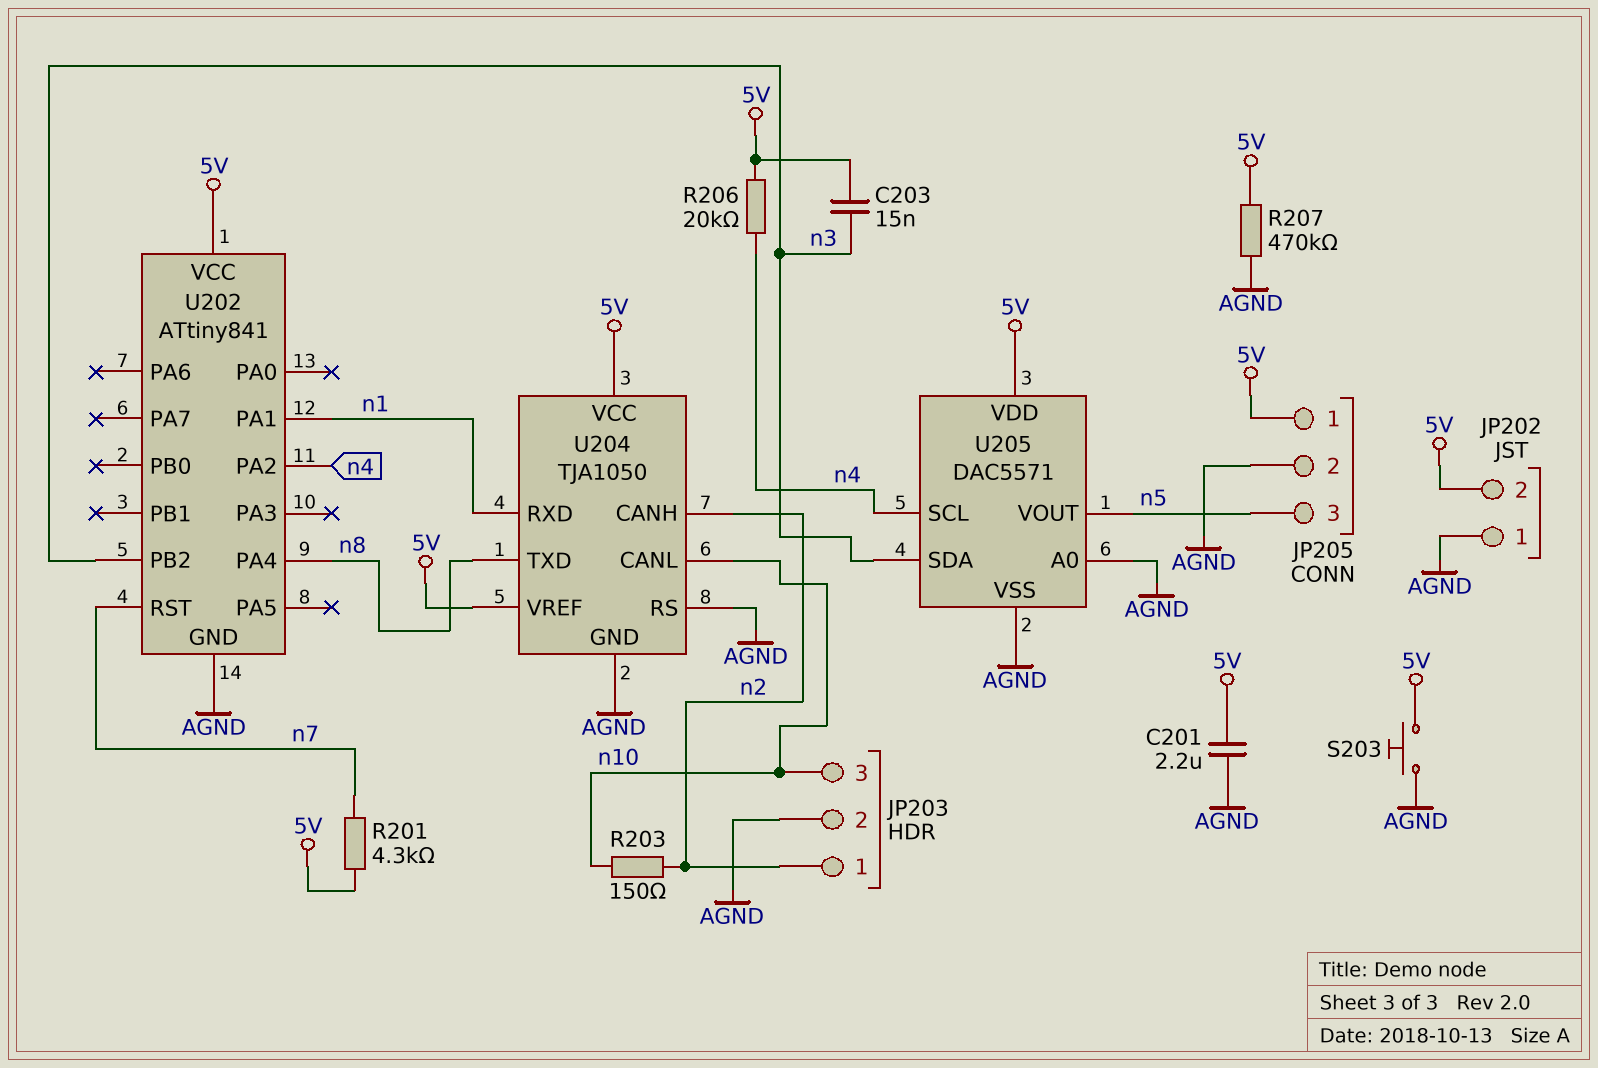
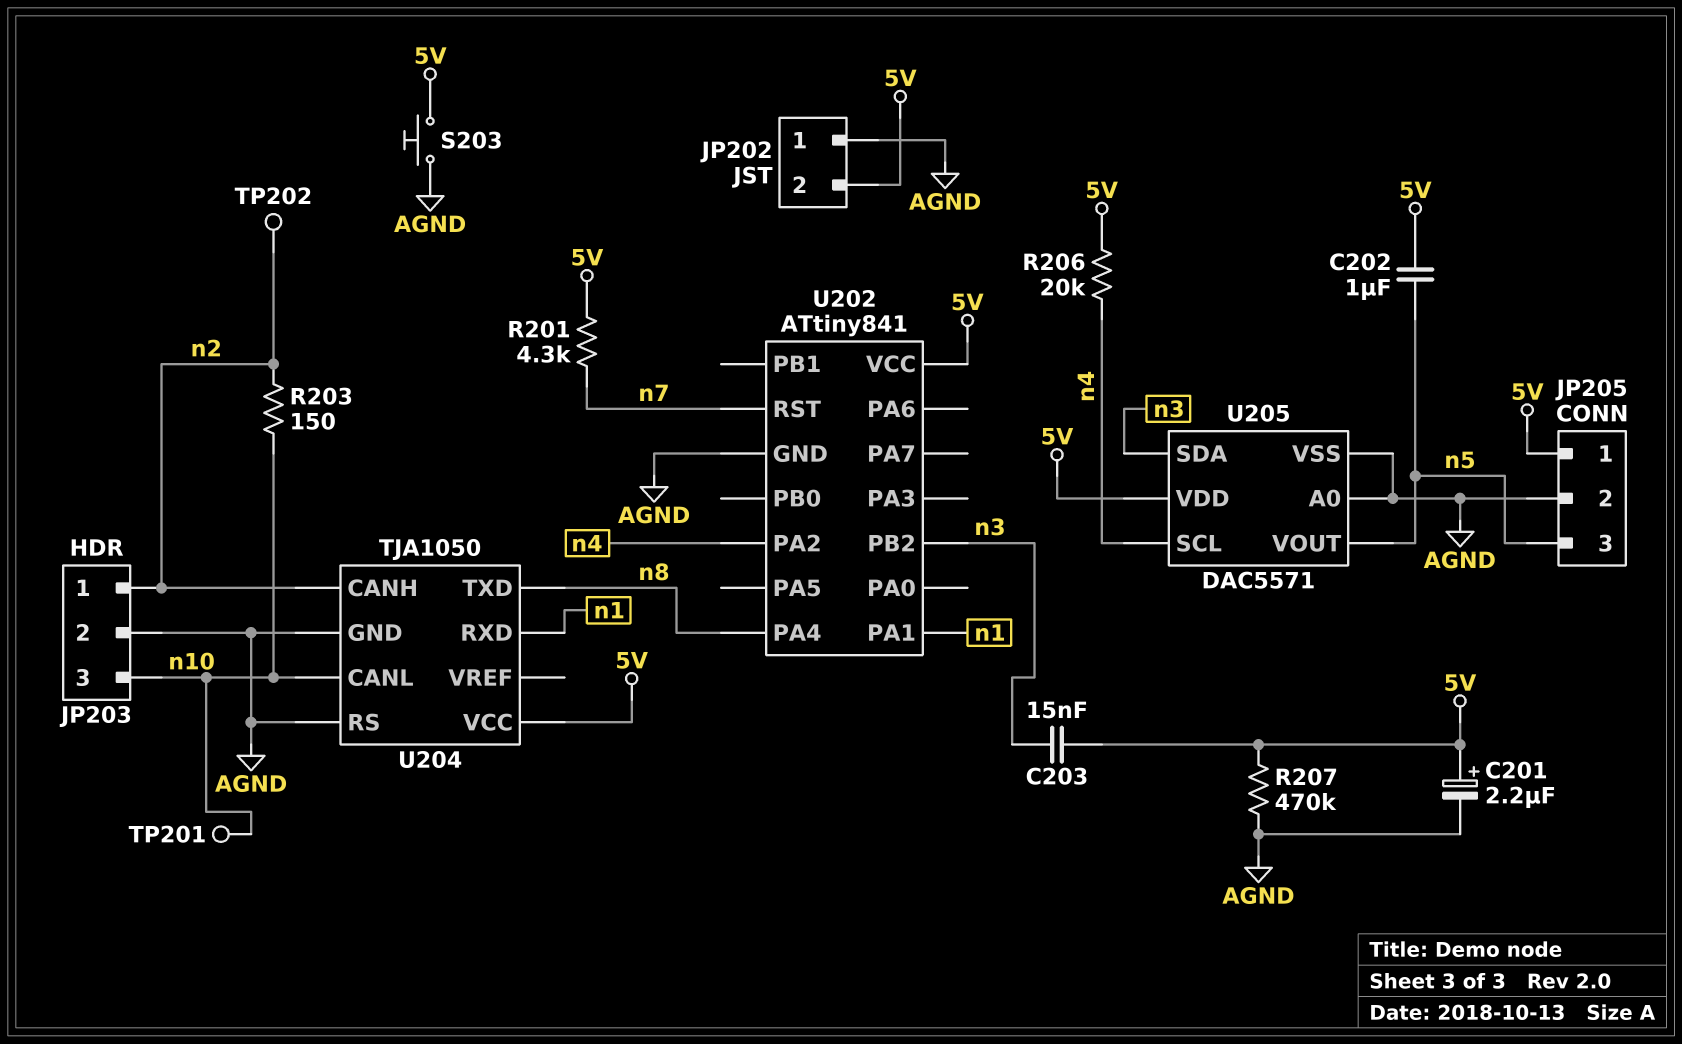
C201: 2.2uF (5V, AGND) -> 2.2uF (plus 5V, minus AGND)
C202: none -> 1uF (5V, n5)
TP201: none -> test point (n10)
TP202: none -> test point (n2)
U204 pin VREF: 5V -> none

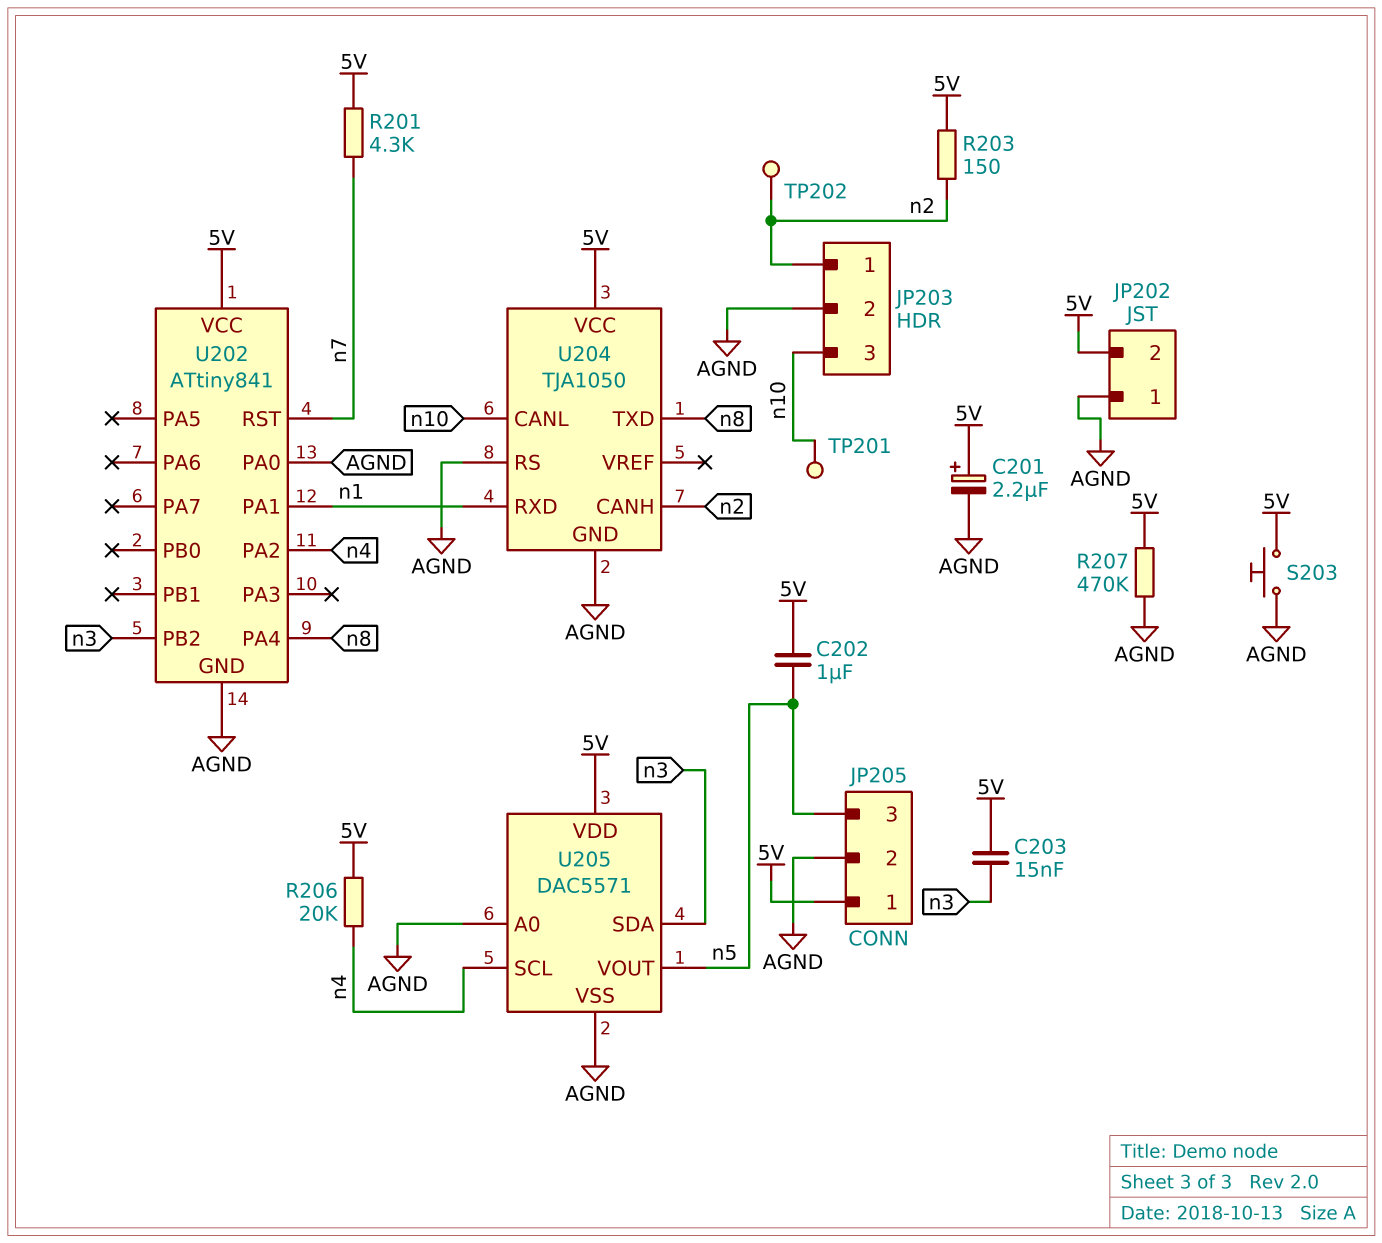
R203: 150 (n2, n10) -> 150 (5V, n2)
U202 pin PA0: none -> AGND

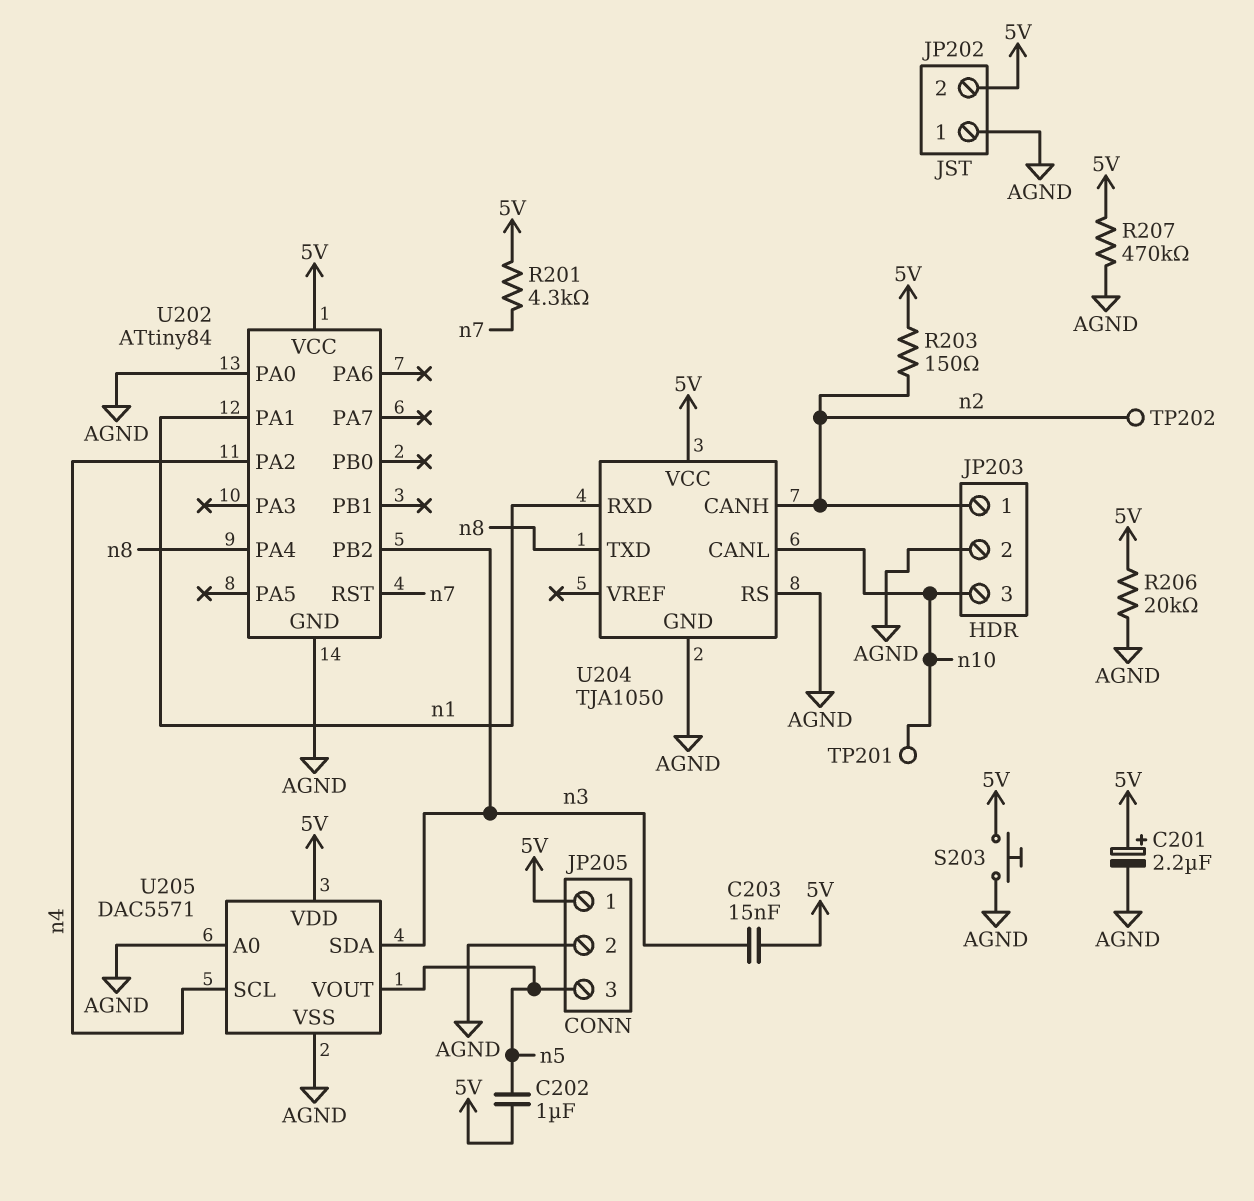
R206: 20k (5V, n4) -> 20k (5V, AGND)
U202: ATtiny841 -> ATtiny84

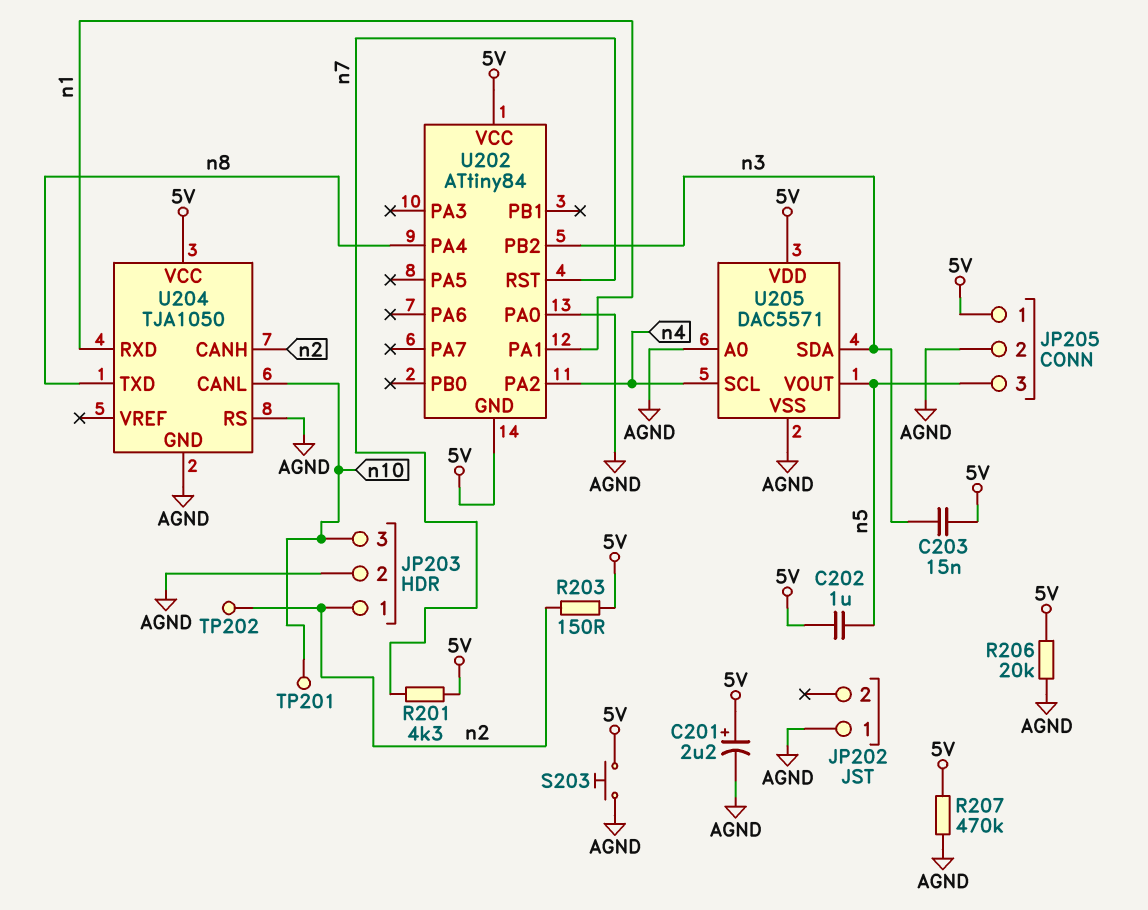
JP202 pin 2: 5V -> none
U202 pin GND: AGND -> 5V

